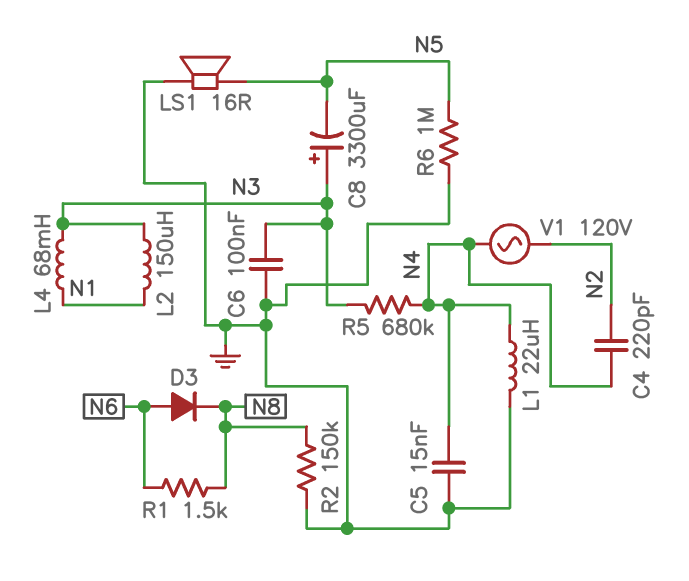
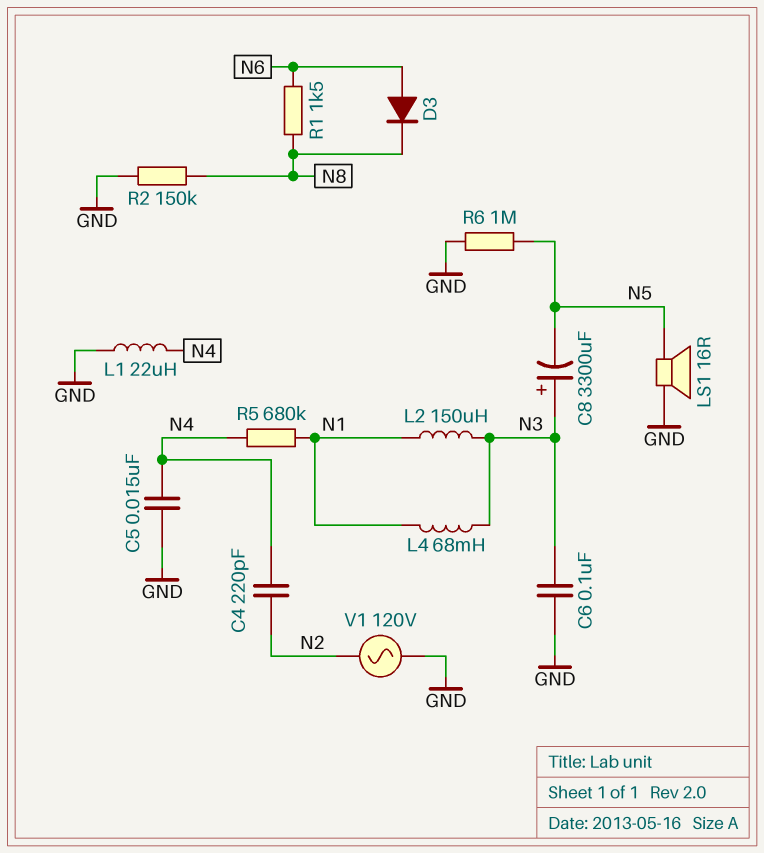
R5: 680k (N3, N4) -> 680k (N1, N4)
V1: AC 120V (N2, N4) -> AC 120V (GND, N2)

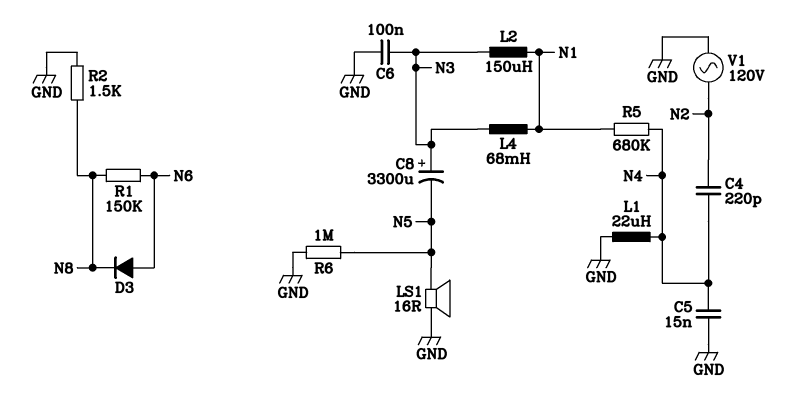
R1: 1.5k (N6, N8) -> 150k (N6, N8)
R2: 150k (GND, N8) -> 1.5k (GND, N8)

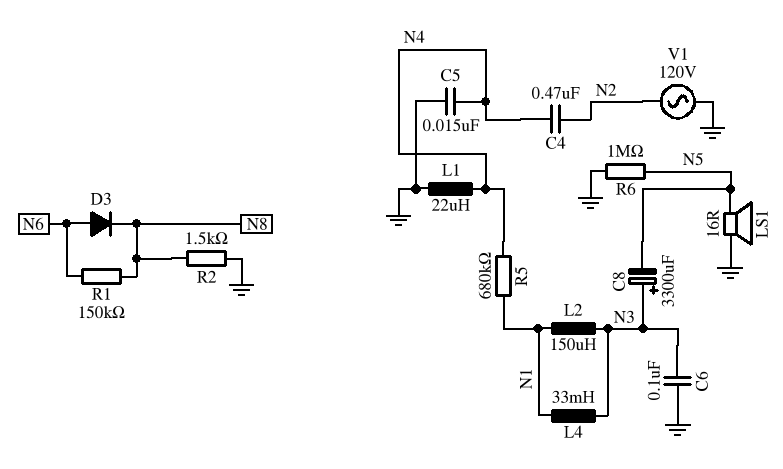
C4: 220pF (N2, N4) -> 470nF (N2, N4)
L4: 68mH (N1, N3) -> 33mH (N1, N3)

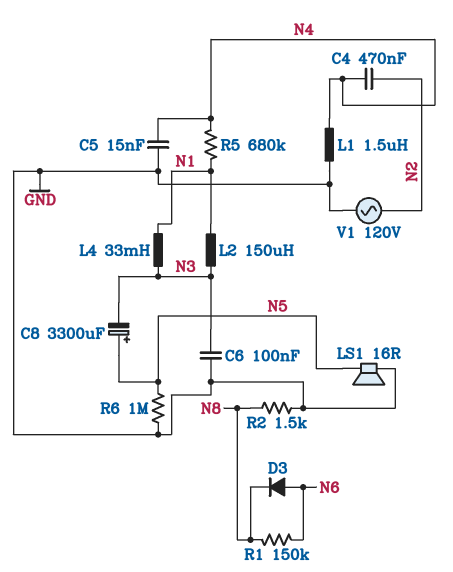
C8: 3300uF (plus N3, minus N5) -> 3300uF (plus N5, minus N3)
L1: 22uH (GND, N4) -> 1.5uH (GND, N4)

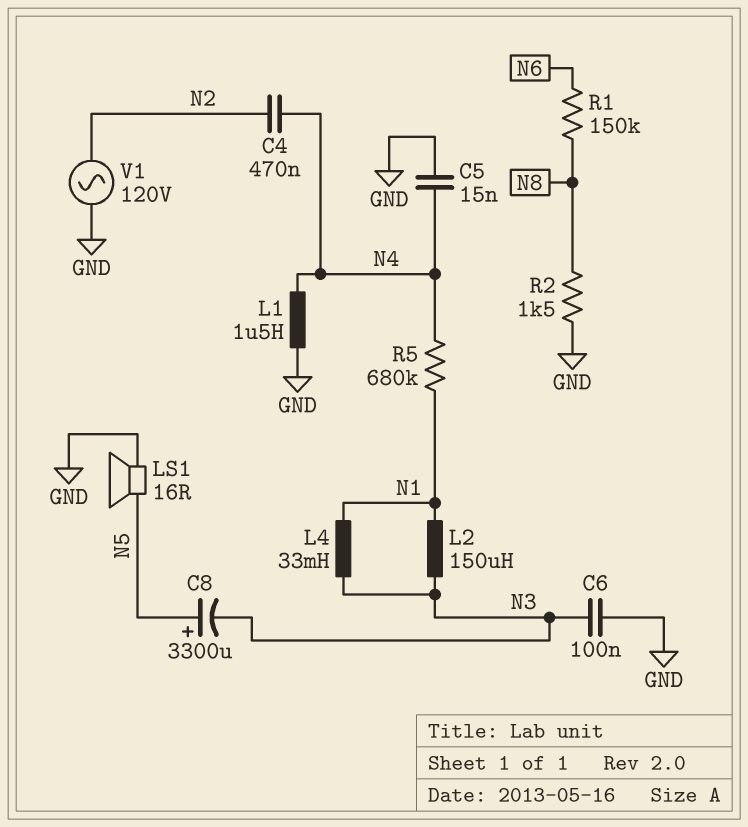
D3: diode (A N6, K N8) -> none
R6: 1M (GND, N5) -> none

